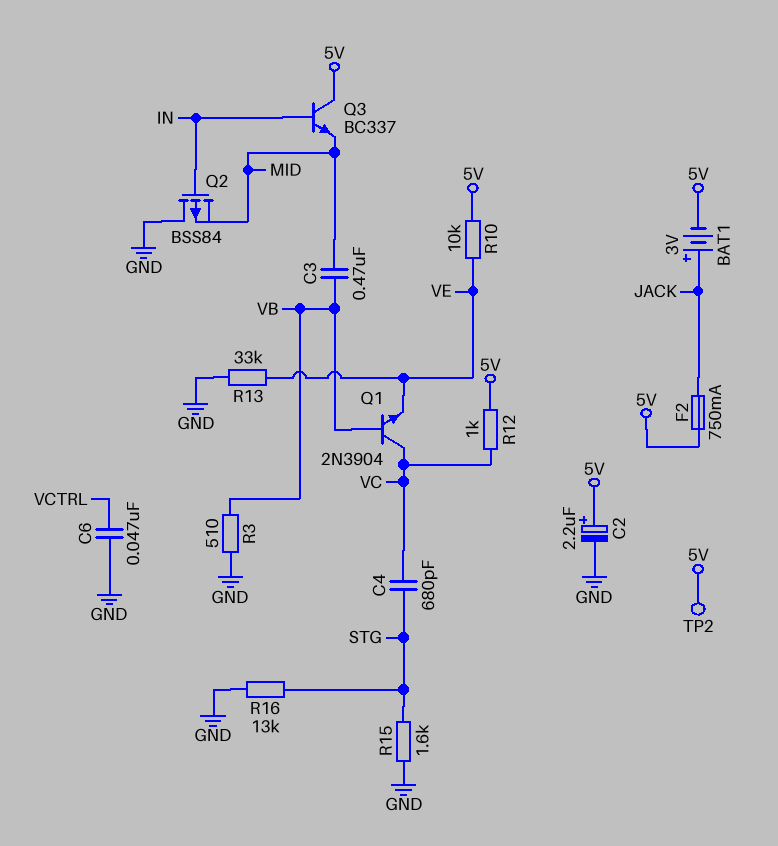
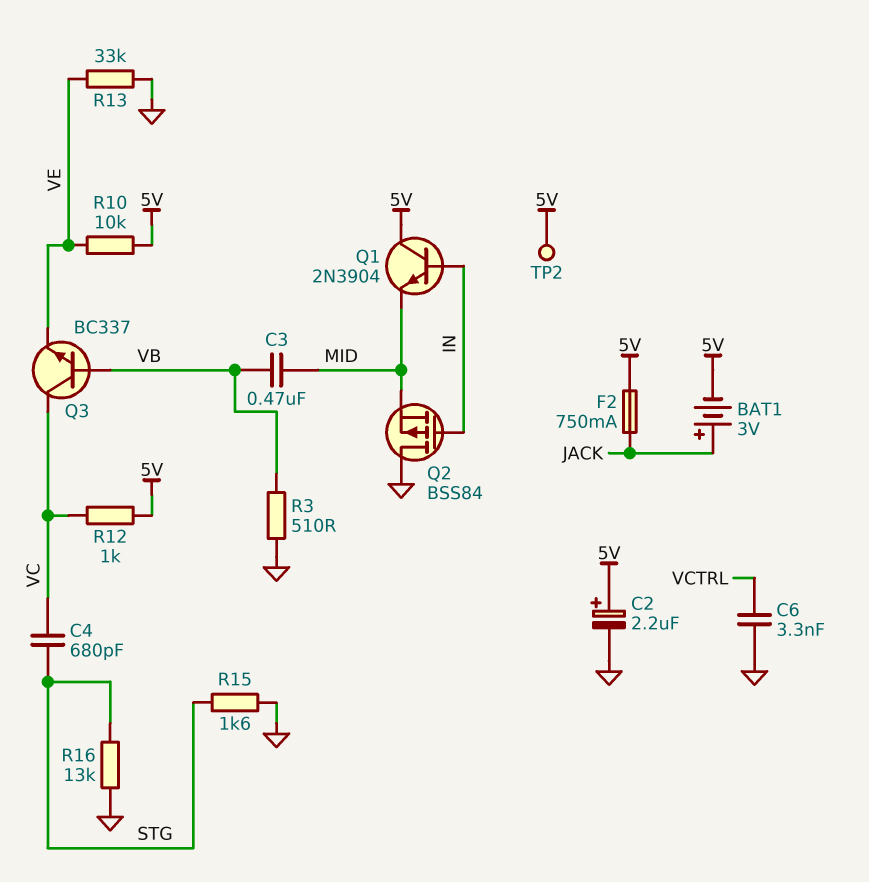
C6: 47nF (GND, VCTRL) -> 3.3nF (GND, VCTRL)
Q1: NPN 2N3904 (B VB, C VC, E VE) -> NPN 2N3904 (B IN, C 5V, E MID)
Q3: NPN BC337 (B IN, C 5V, E MID) -> NPN BC337 (B VB, C VC, E VE)

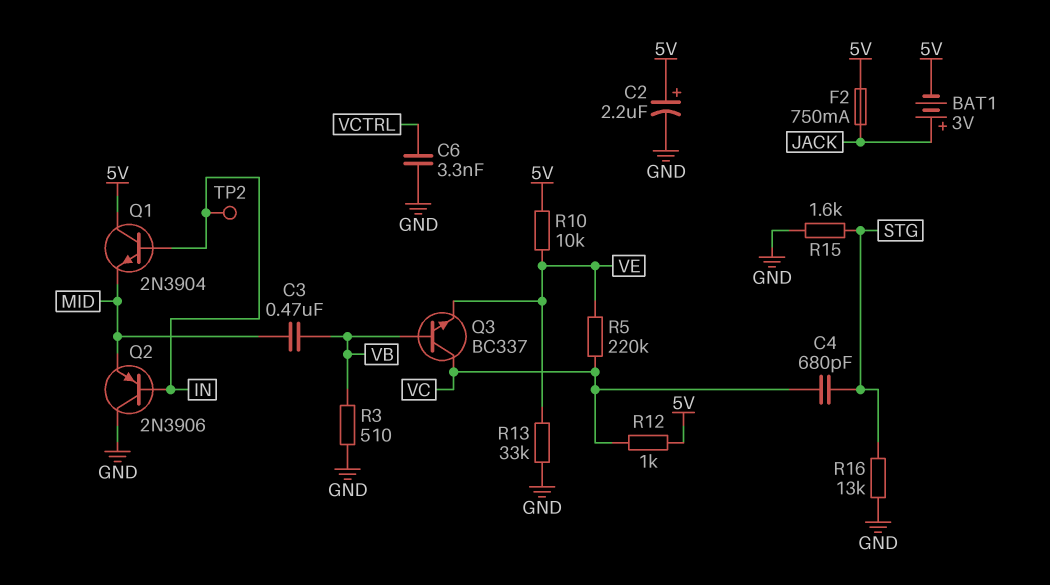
Q2: PMOS BSS84 (G IN, D GND, S MID) -> PNP 2N3906 (B IN, C GND, E MID)
R5: none -> 220k (VC, VE)
TP2: test point (5V) -> test point (IN)

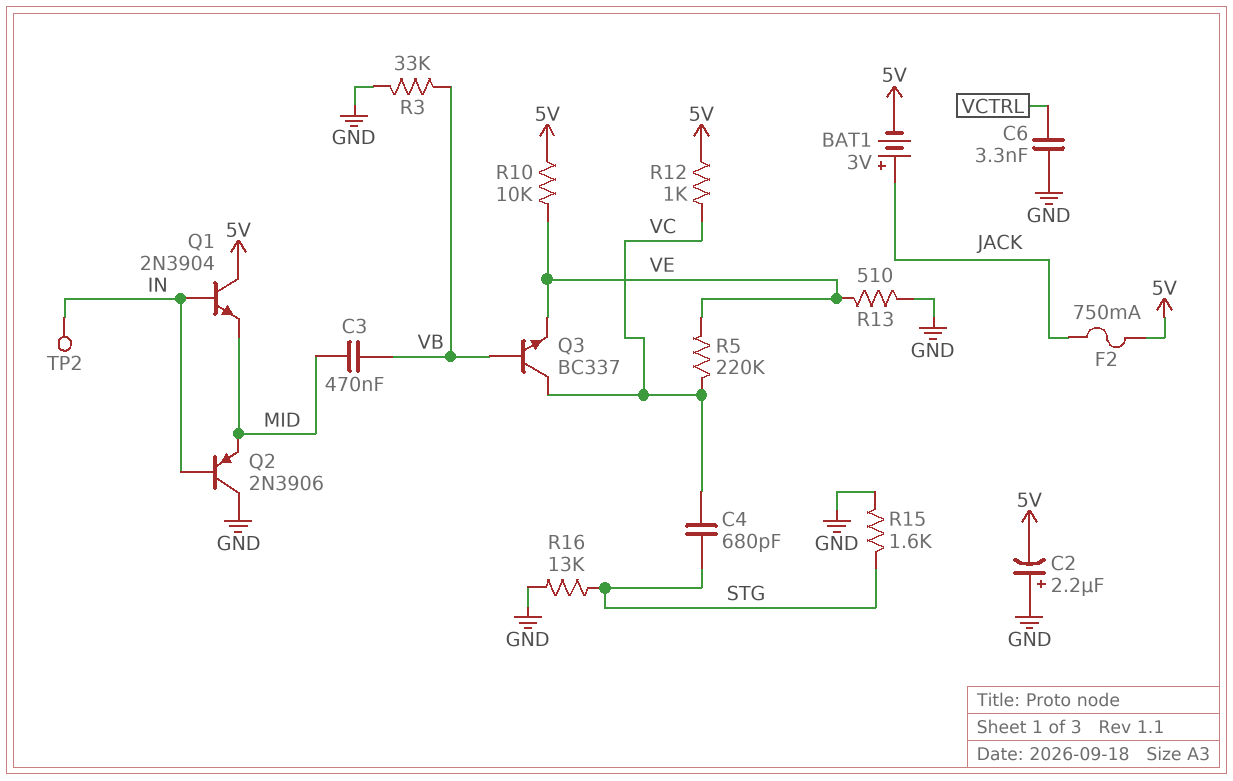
C2: 2.2uF (plus 5V, minus GND) -> 2.2uF (plus GND, minus 5V)
R3: 510 (GND, VB) -> 33k (GND, VB)
R13: 33k (GND, VE) -> 510 (GND, VE)

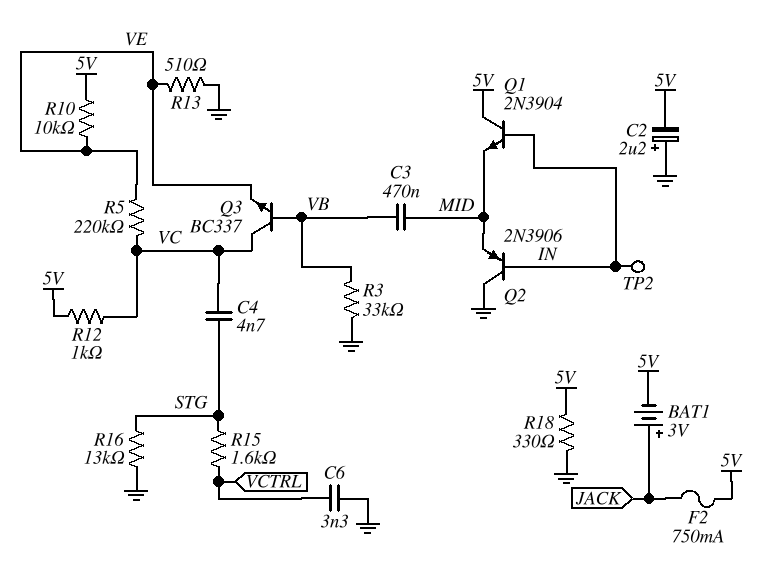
C4: 680pF (STG, VC) -> 4.7nF (STG, VC)
R15: 1.6k (GND, STG) -> 1.6k (STG, VCTRL)
R18: none -> 330 (5V, GND)

